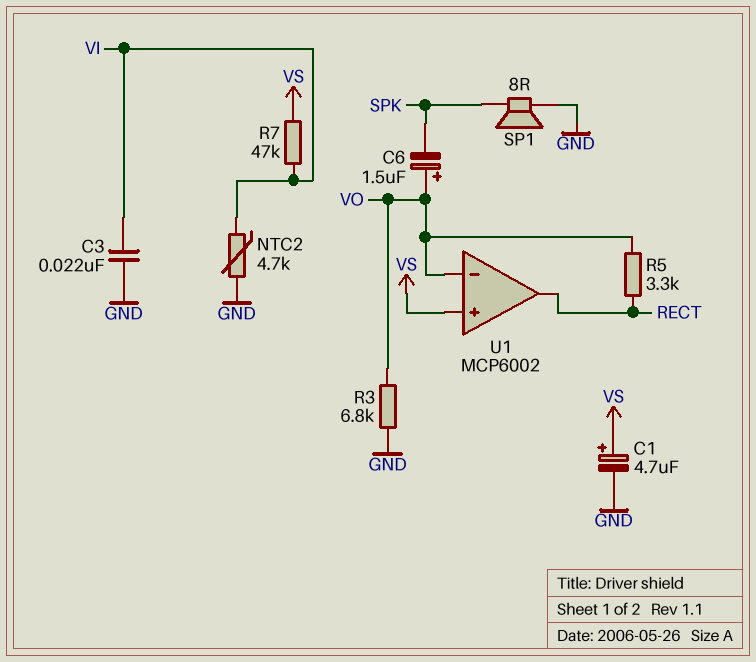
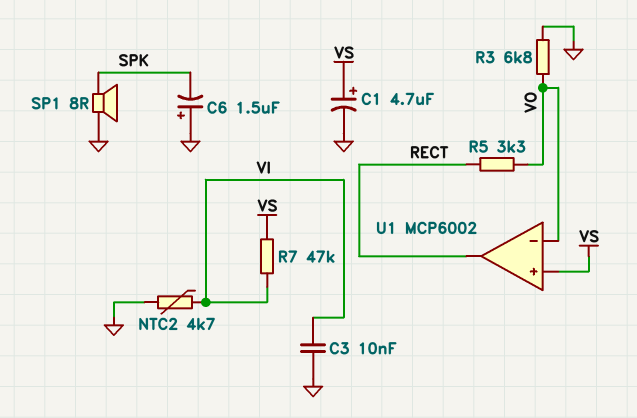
C3: 22nF (GND, VI) -> 10nF (GND, VI)
C6: 1.5uF (plus VO, minus SPK) -> 1.5uF (plus GND, minus SPK)

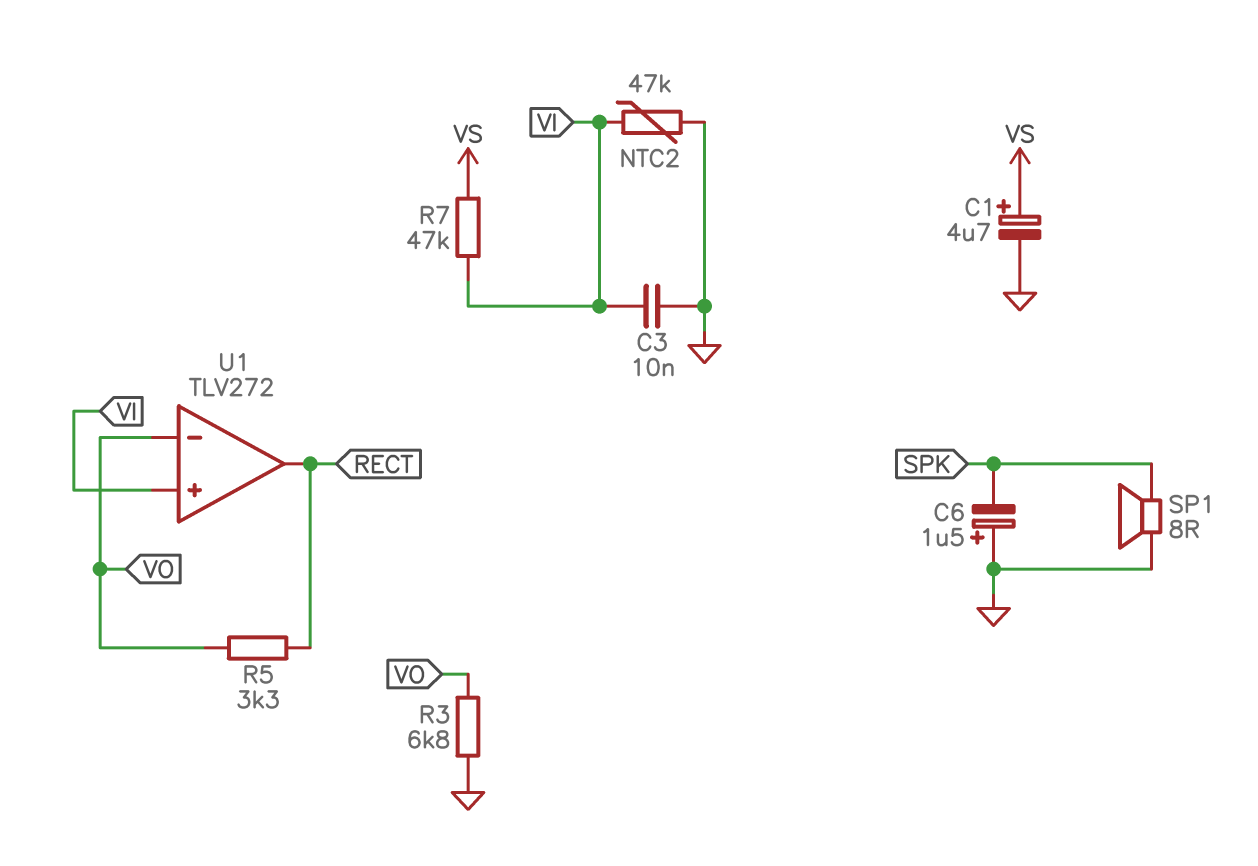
NTC2: 4.7k (GND, VI) -> 47k (GND, VI)
U1: MCP6002 -> TLV272
U1 pin in+: VS -> VI

